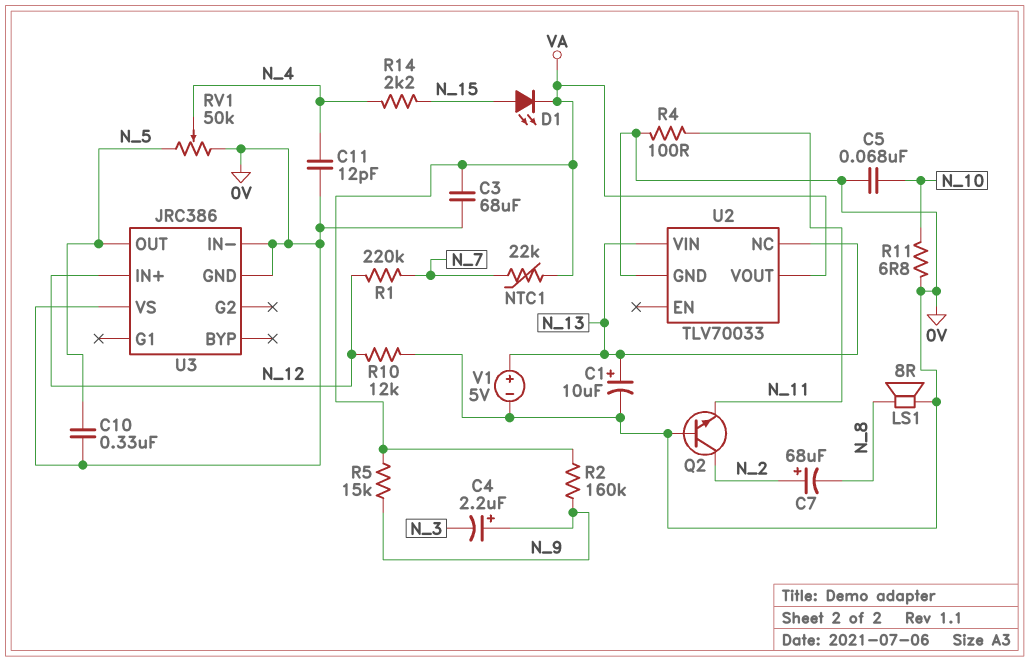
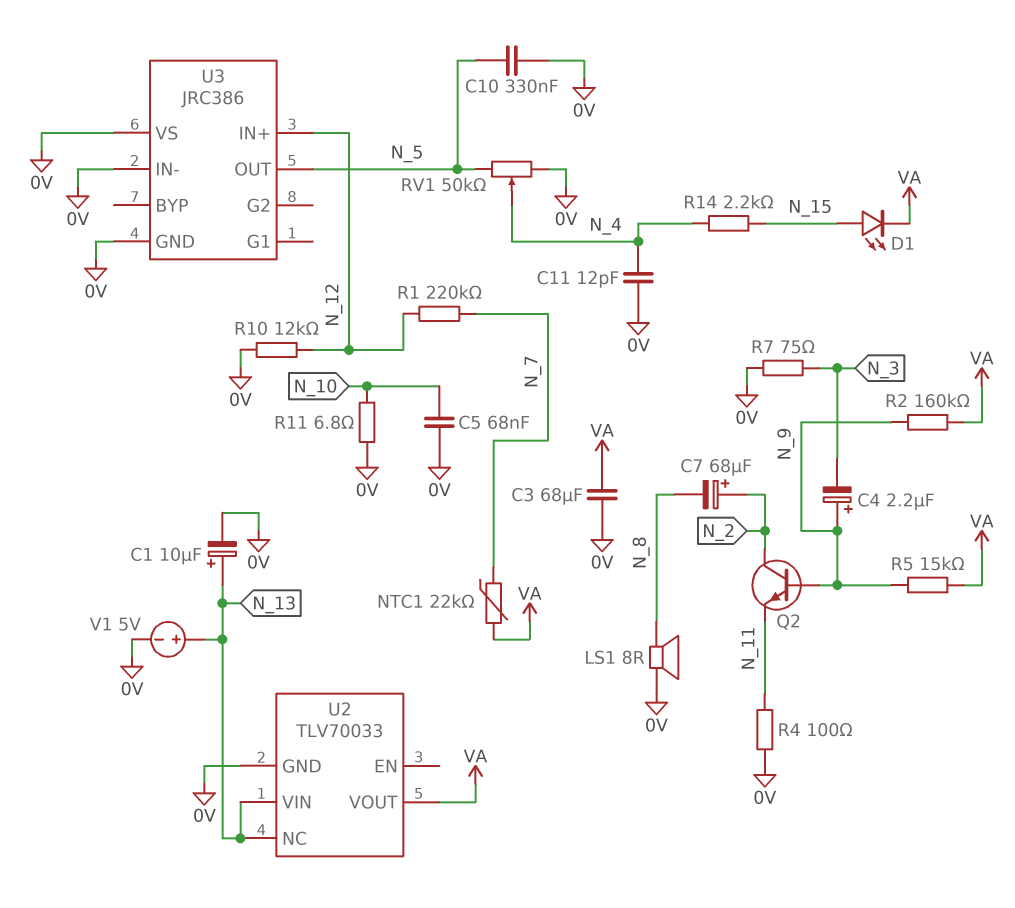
Q2: NPN (B 0V, C N_2, E N_11) -> NPN (B N_9, C N_2, E N_11)
R7: none -> 75 (0V, N_3)

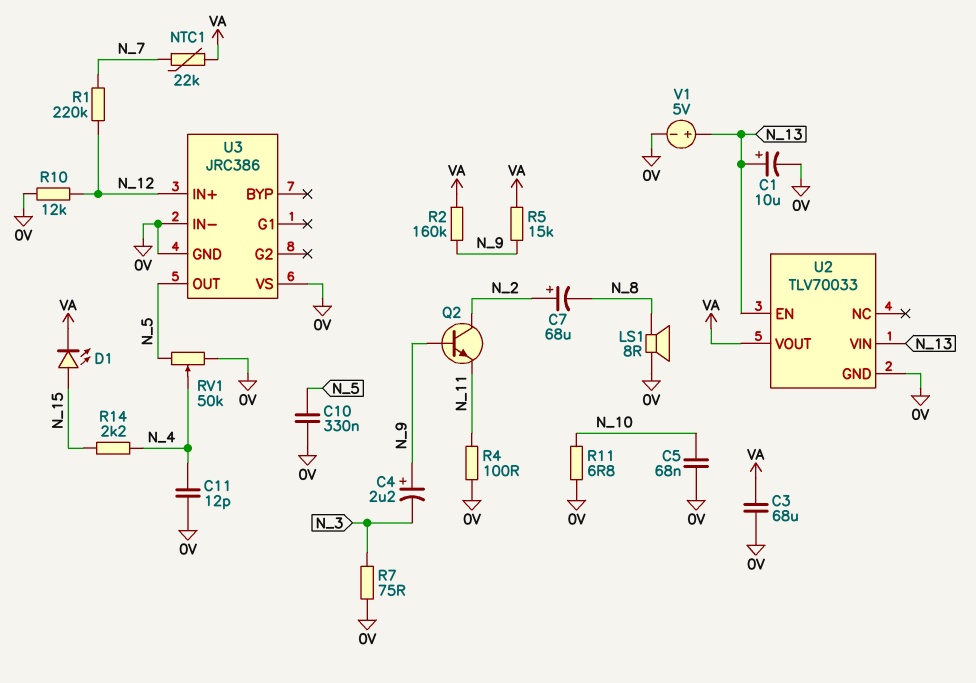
U2 pin EN: none -> N_13
U2 pin NC: N_13 -> none

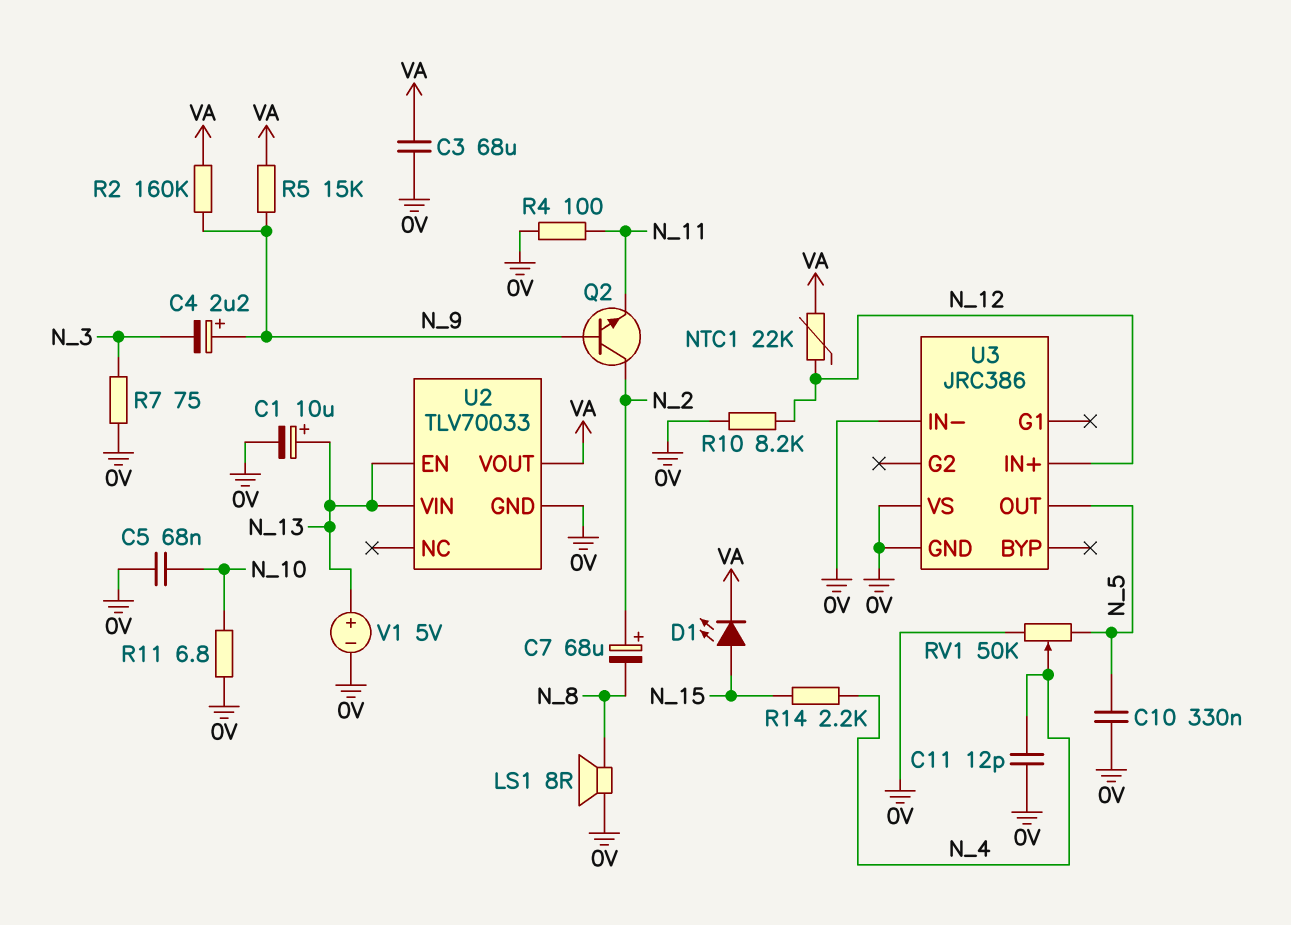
NTC1: 22k (N_7, VA) -> 22k (N_12, VA)
R1: 220k (N_7, N_12) -> none
R10: 12k (0V, N_12) -> 8.2k (0V, N_12)

